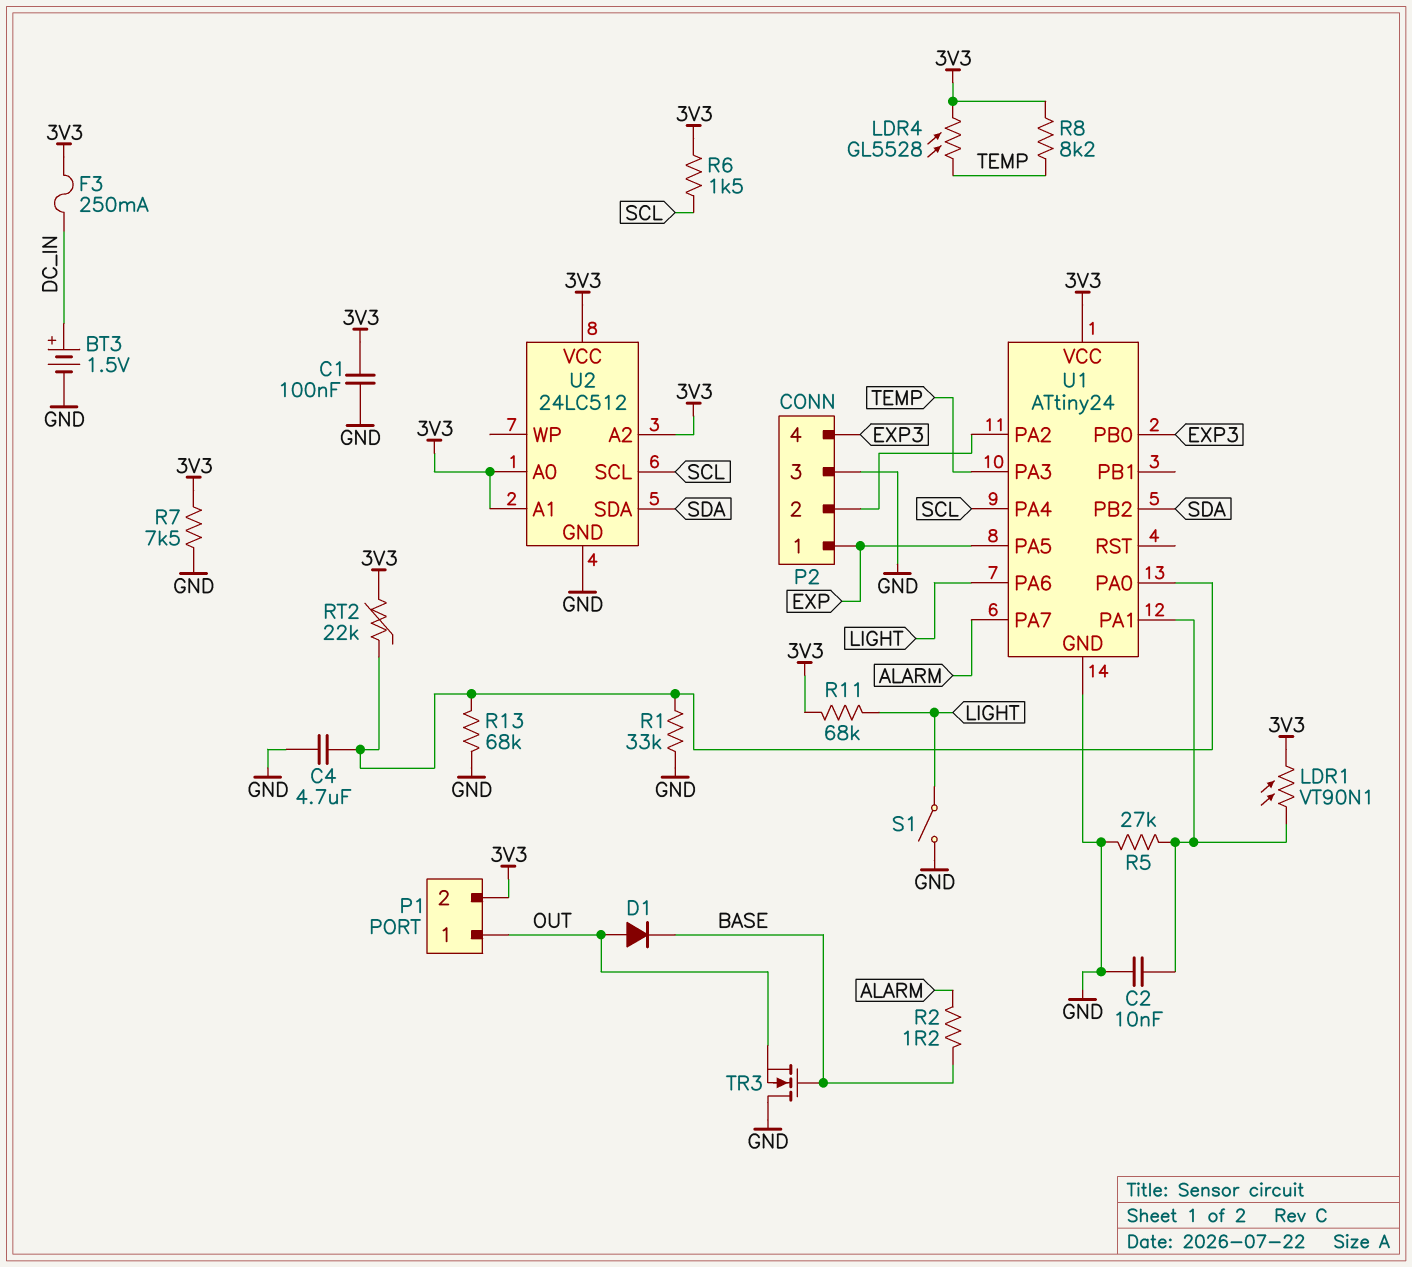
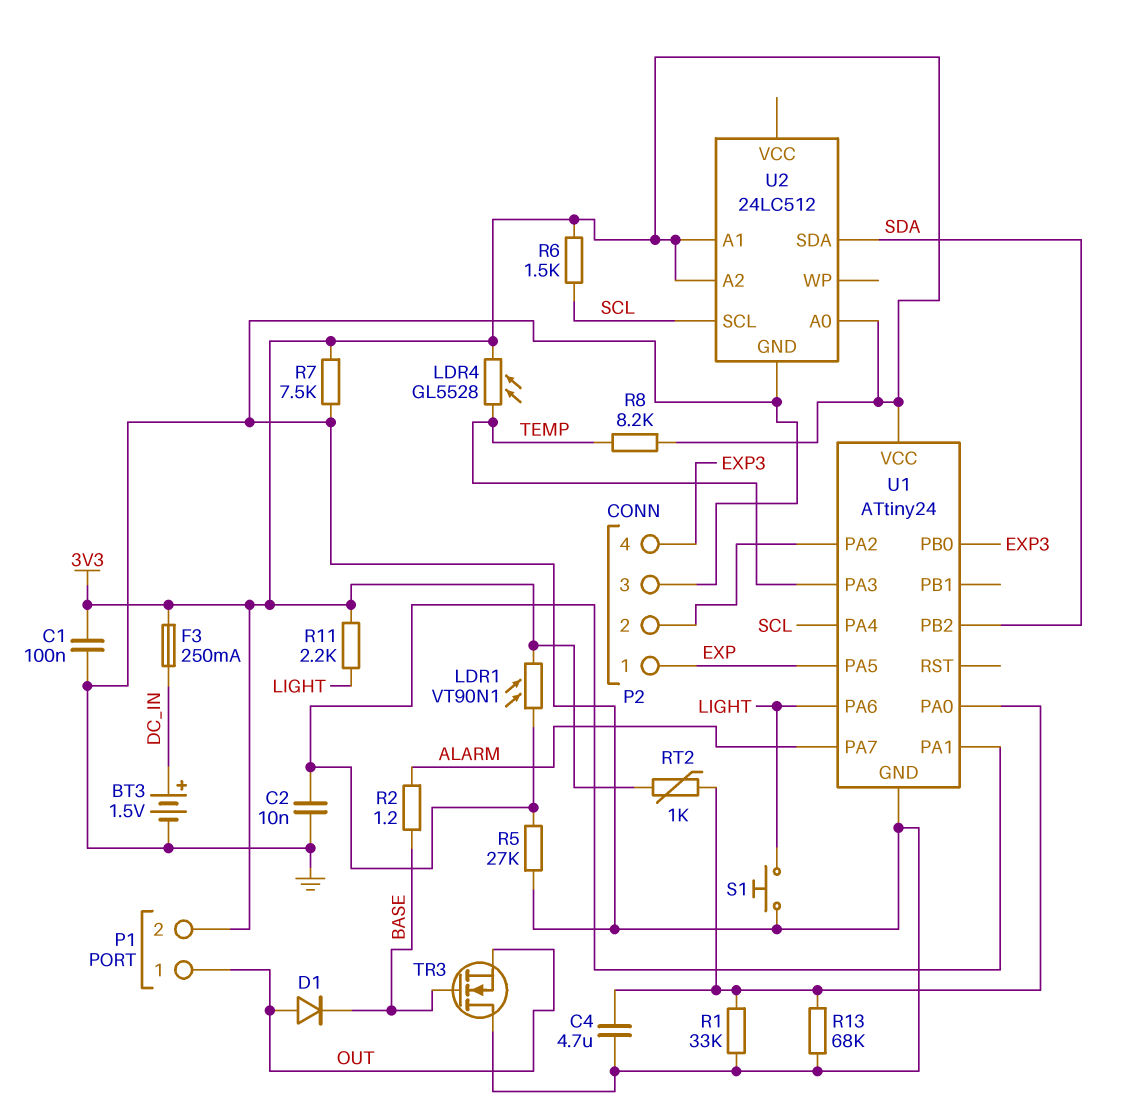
R11: 68k (3V3, LIGHT) -> 2.2k (3V3, LIGHT)
RT2: 22k (3V3, U1/PA0) -> 1k (3V3, U1/PA0)
S1: switch (GND, LIGHT) -> button (GND, LIGHT)
U2 pin VCC: 3V3 -> none

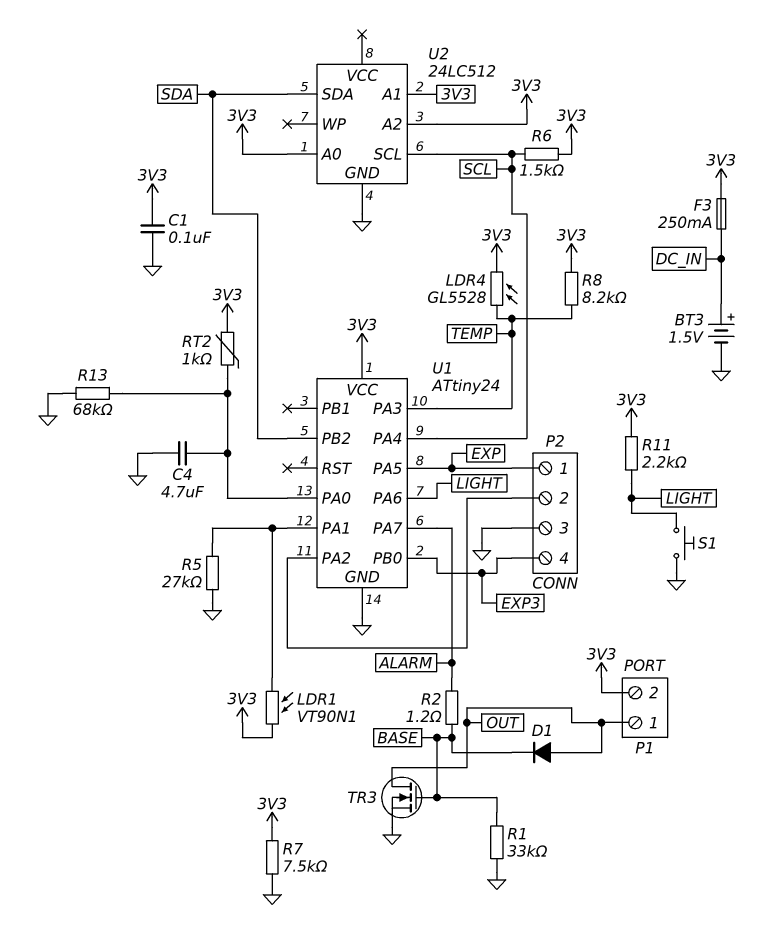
C2: 10nF (GND, U1/PA1) -> none
R1: 33k (GND, U1/PA0) -> 33k (BASE, GND)
TR3: NMOS (G BASE, D GND, S OUT) -> NMOS (G BASE, D OUT, S GND)

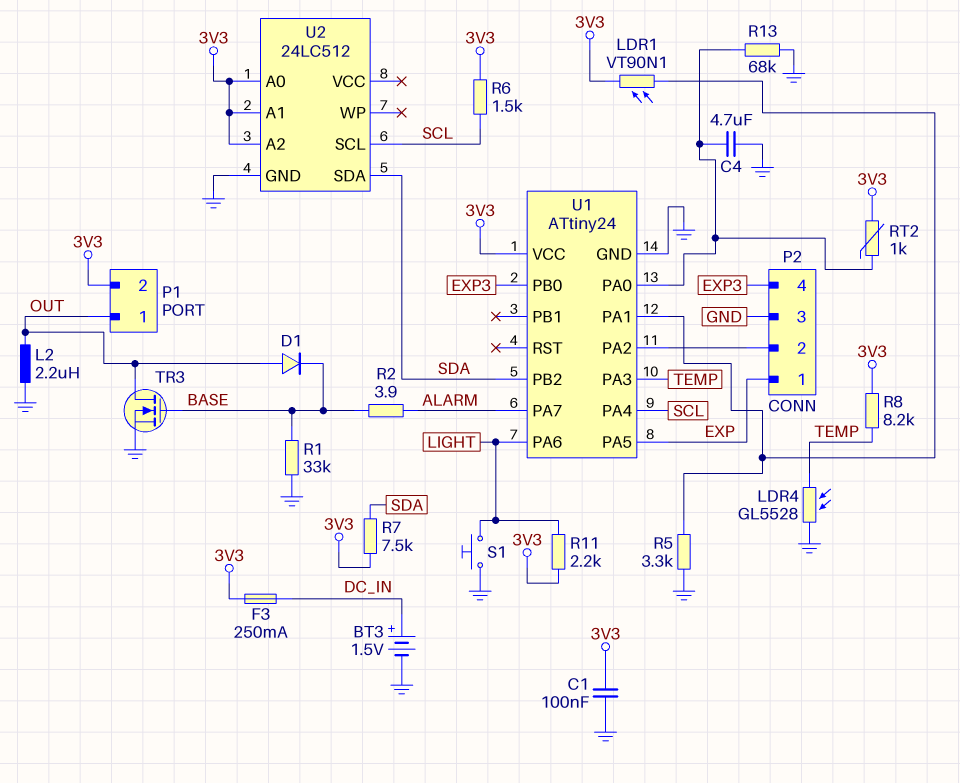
L2: none -> 2.2uH (GND, OUT)
LDR4: GL5528 (3V3, TEMP) -> GL5528 (GND, TEMP)
R2: 1.2 (ALARM, BASE) -> 3.9 (ALARM, BASE)
R5: 27k (GND, U1/PA1) -> 3.3k (GND, U1/PA1)
R7: 7.5k (3V3, GND) -> 7.5k (3V3, SDA)

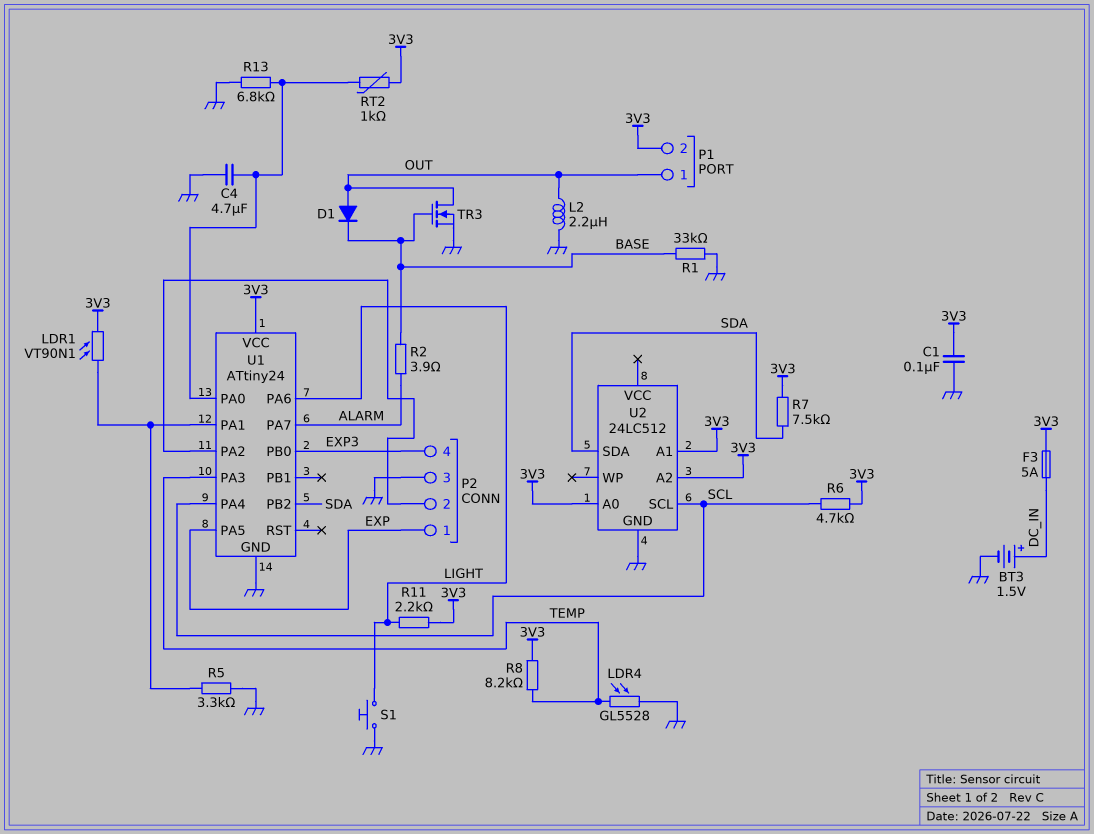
F3: 250mA (3V3, DC_IN) -> 5A (3V3, DC_IN)
R6: 1.5k (3V3, SCL) -> 4.7k (3V3, SCL)
R13: 68k (GND, U1/PA0) -> 6.8k (GND, U1/PA0)

